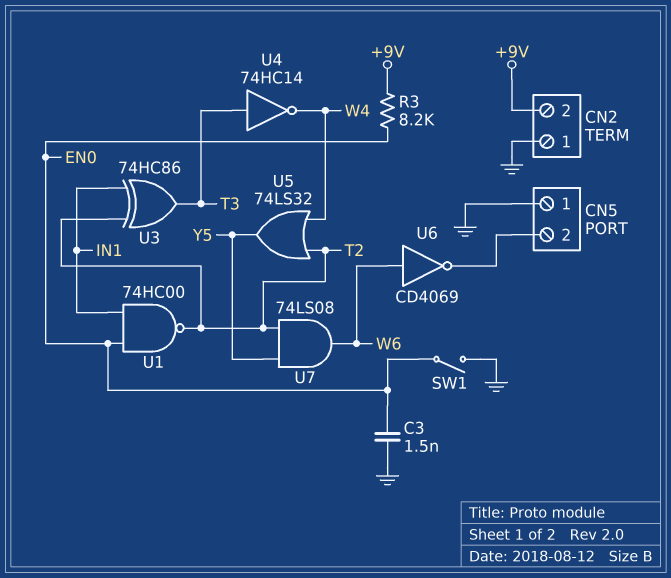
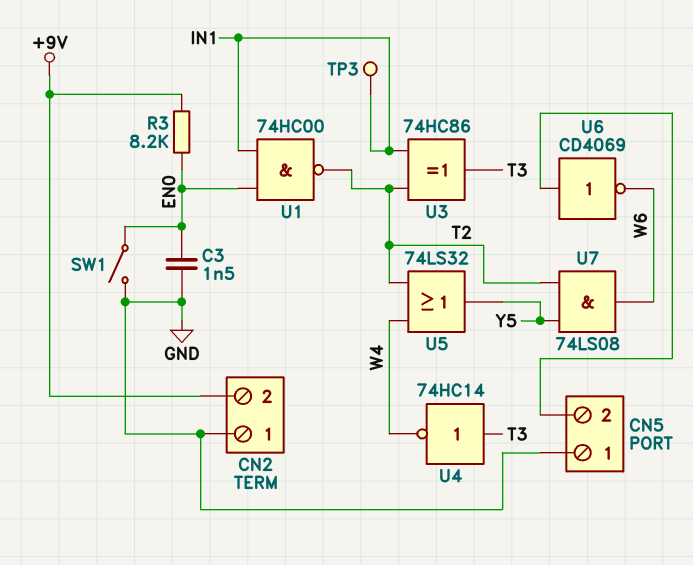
TP3: none -> test point (IN1)
U6: NOT CD4069 (in W6, out CN5/2) -> NOT CD4069 (in CN5/2, out W6)

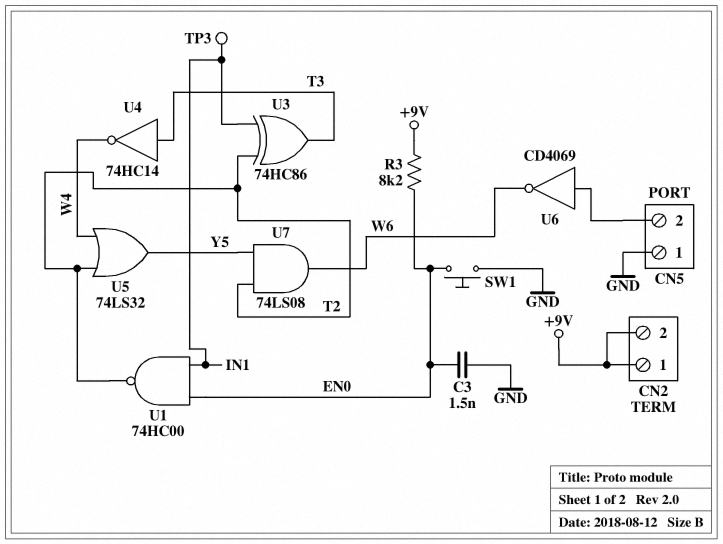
CN2 pin 1: GND -> +9V
SW1: switch (EN0, GND) -> button (EN0, GND)

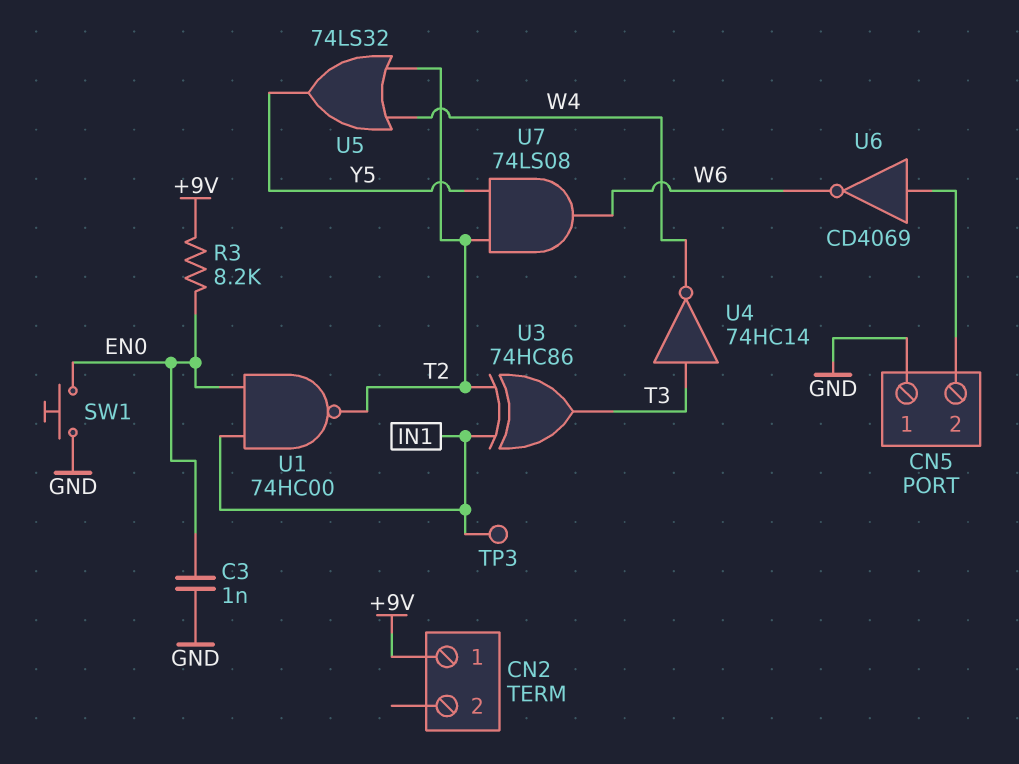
C3: 1.5nF (EN0, GND) -> 1nF (EN0, GND)
CN2 pin 2: +9V -> none

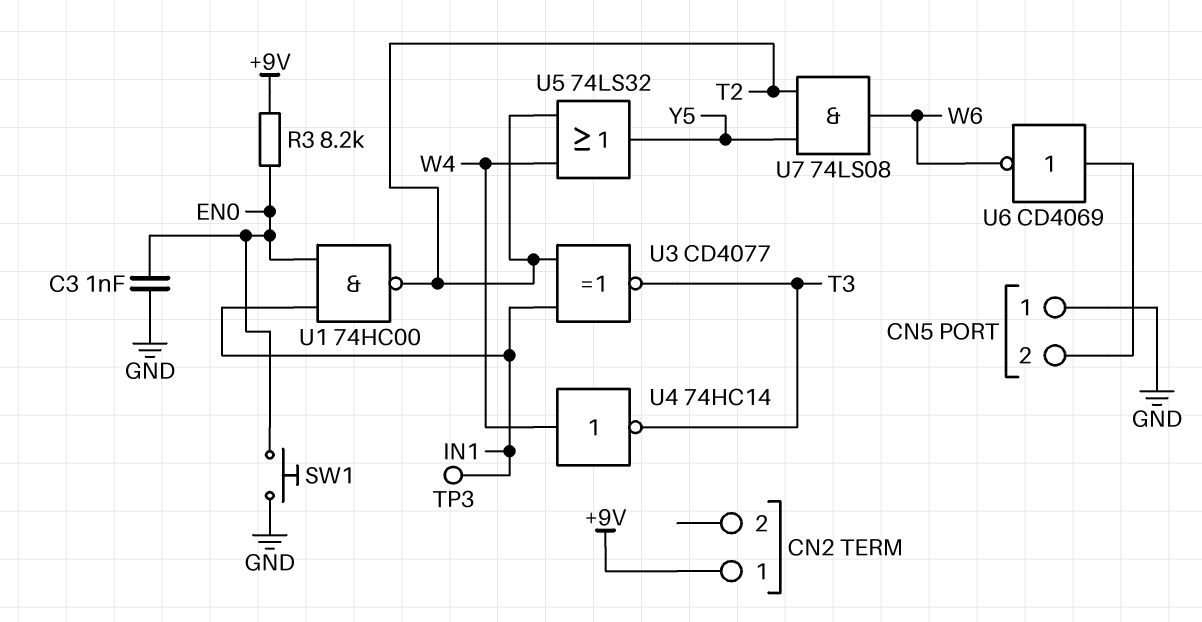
U3: XOR 74HC86 (in IN1, in T2, out T3) -> XNOR CD4077 (in IN1, in T2, out T3)
U4: NOT 74HC14 (in T3, out W4) -> NOT 74HC14 (in W4, out T3)

